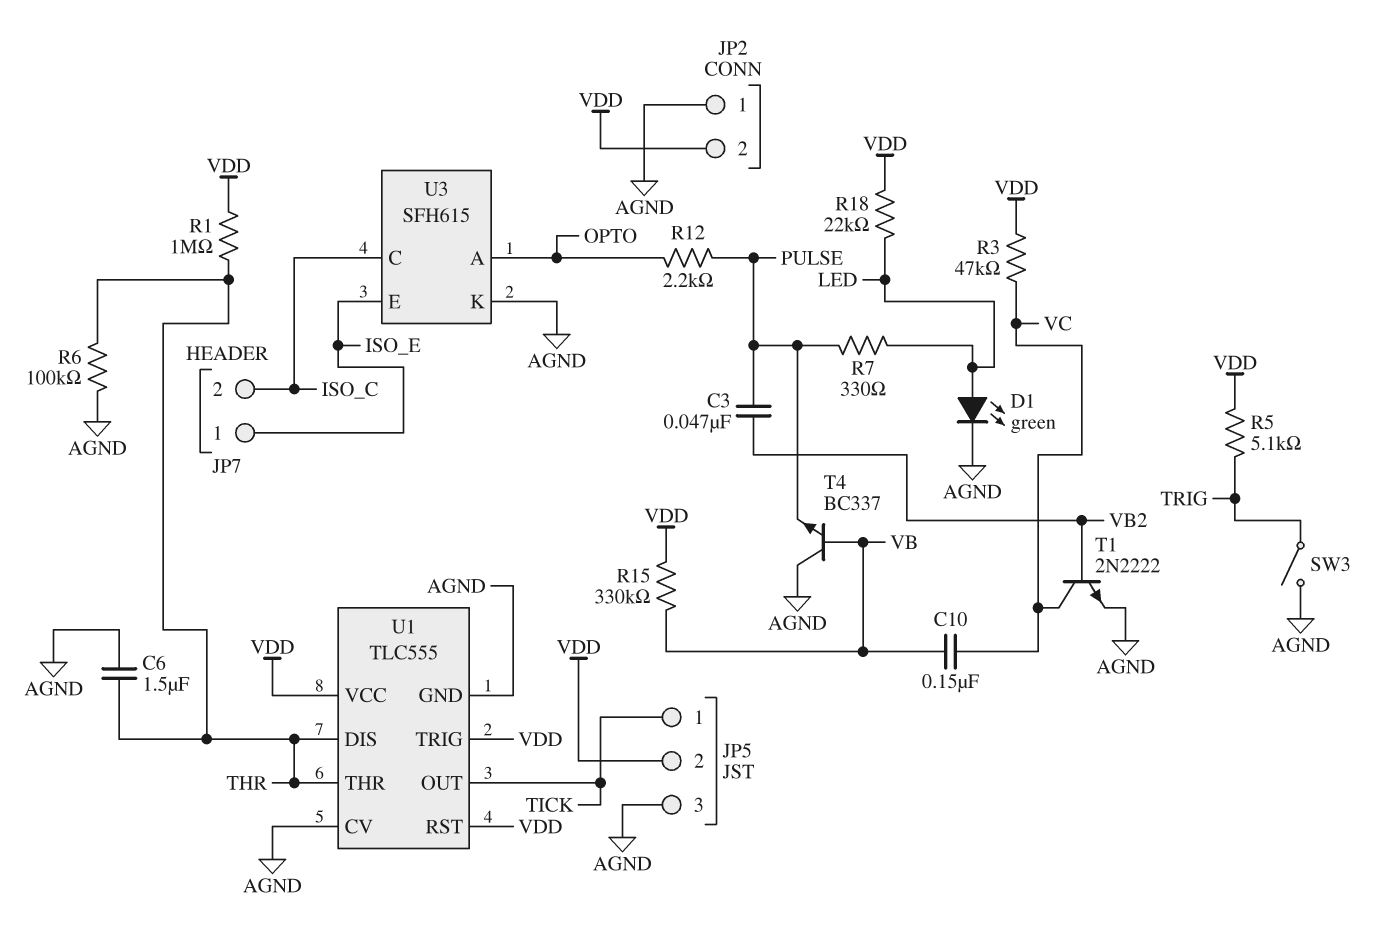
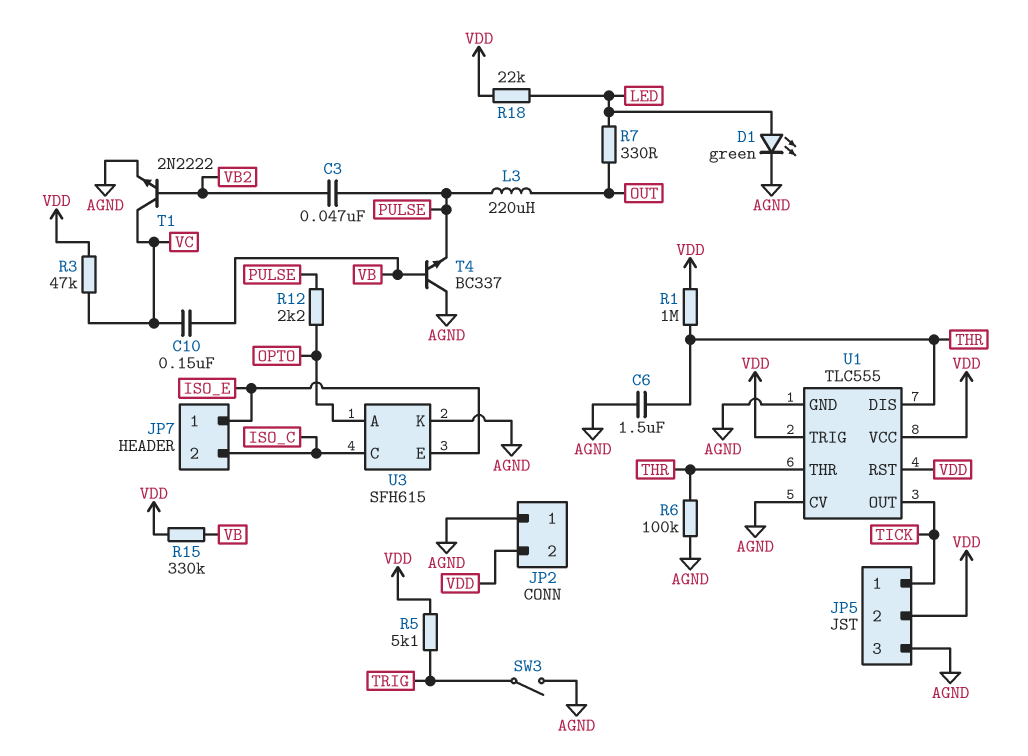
L3: none -> 220uH (OUT, PULSE)
R7: 330 (LED, PULSE) -> 330 (LED, OUT)

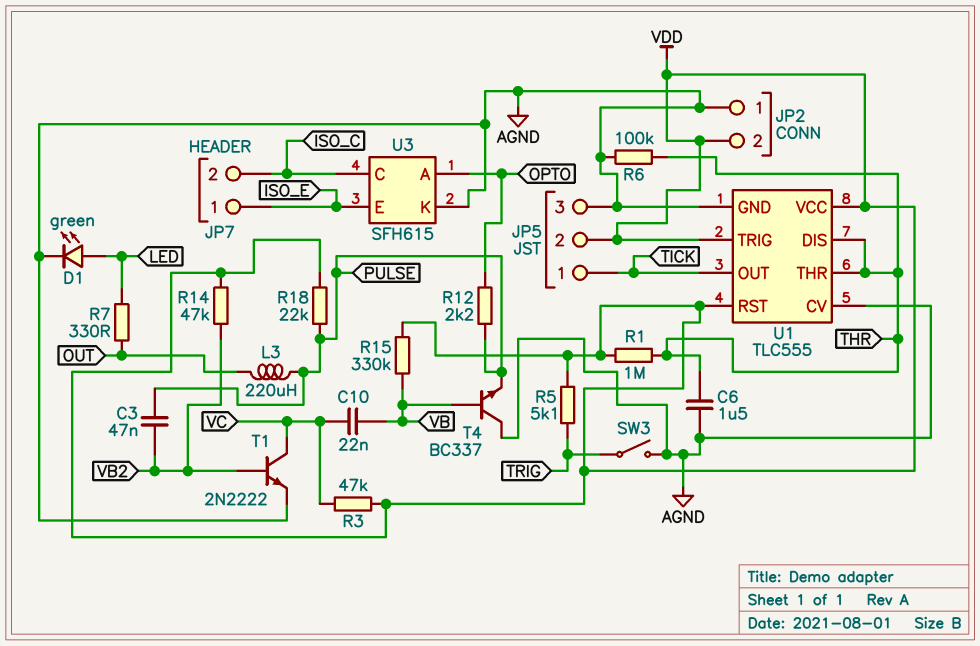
C10: 150nF (VB, VC) -> 22nF (VB, VC)
R14: none -> 47k (VB2, VDD)
R18: 22k (LED, VDD) -> 22k (PULSE, VDD)

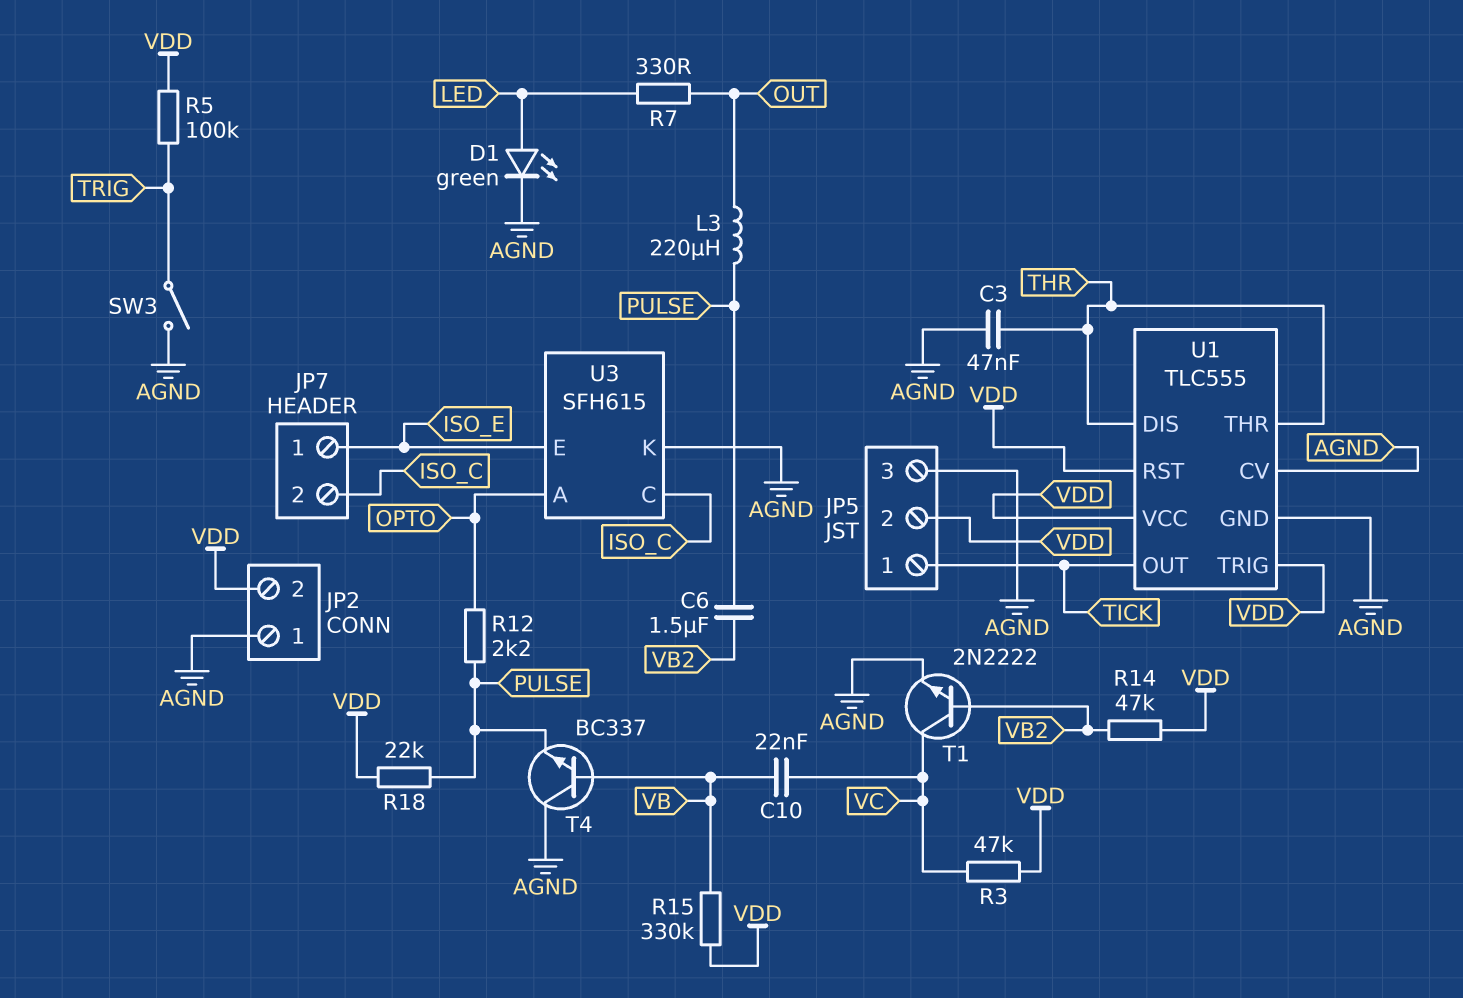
C3: 47nF (PULSE, VB2) -> 47nF (AGND, THR)
C6: 1.5uF (AGND, THR) -> 1.5uF (PULSE, VB2)
R1: 1M (THR, VDD) -> none
R5: 5.1k (TRIG, VDD) -> 100k (TRIG, VDD)
R6: 100k (AGND, THR) -> none

